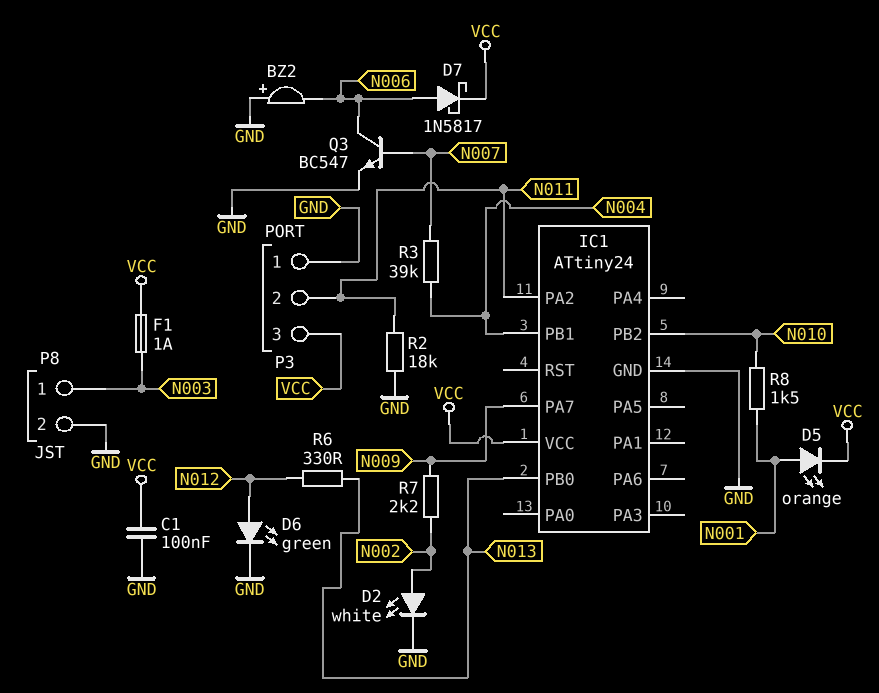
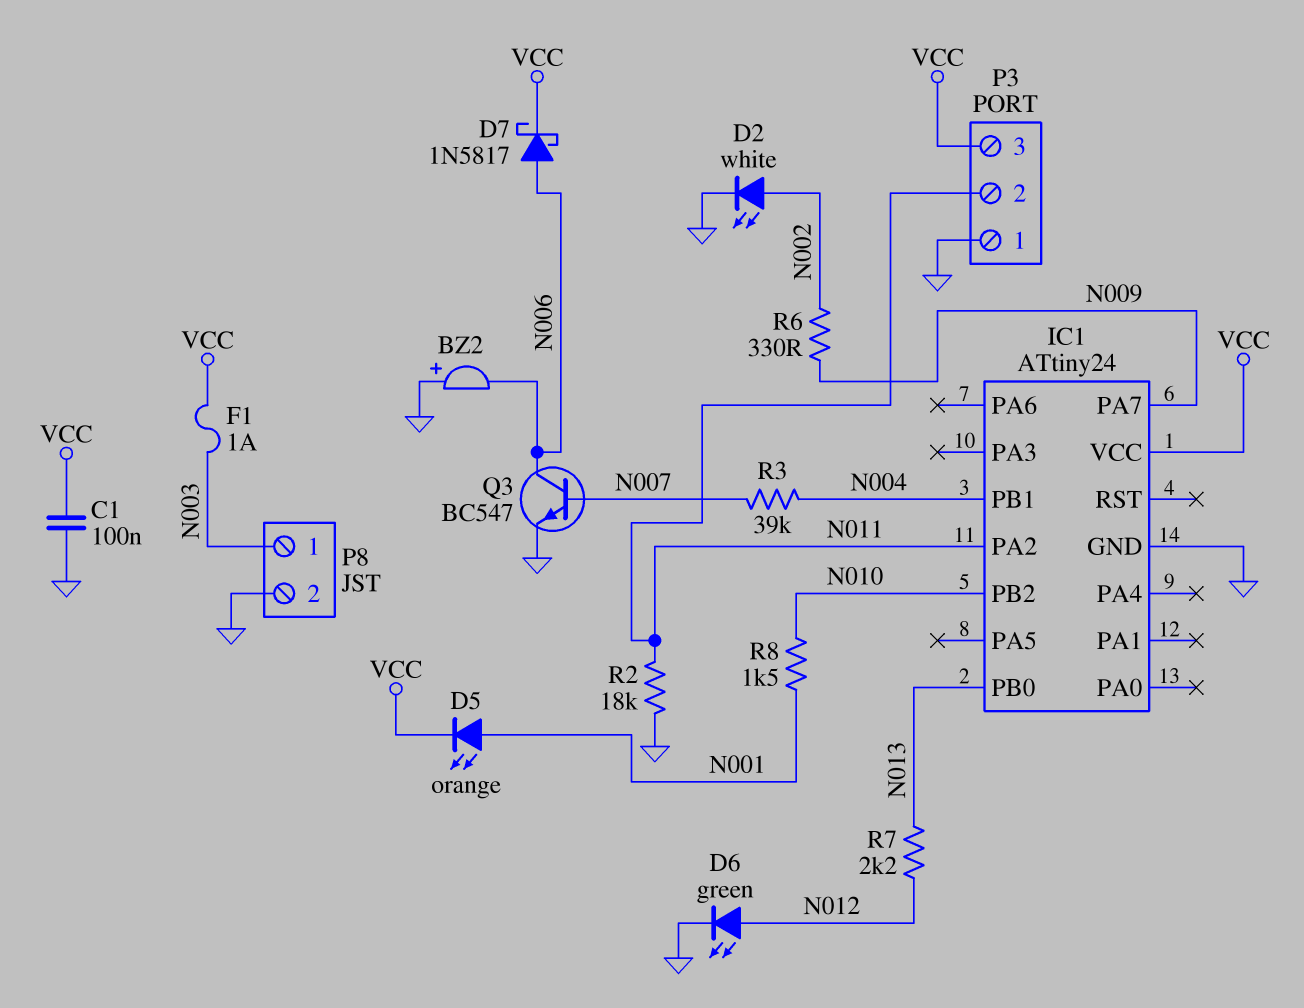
R6: 330 (N012, N013) -> 330 (N002, N009)
R7: 2.2k (N002, N009) -> 2.2k (N012, N013)

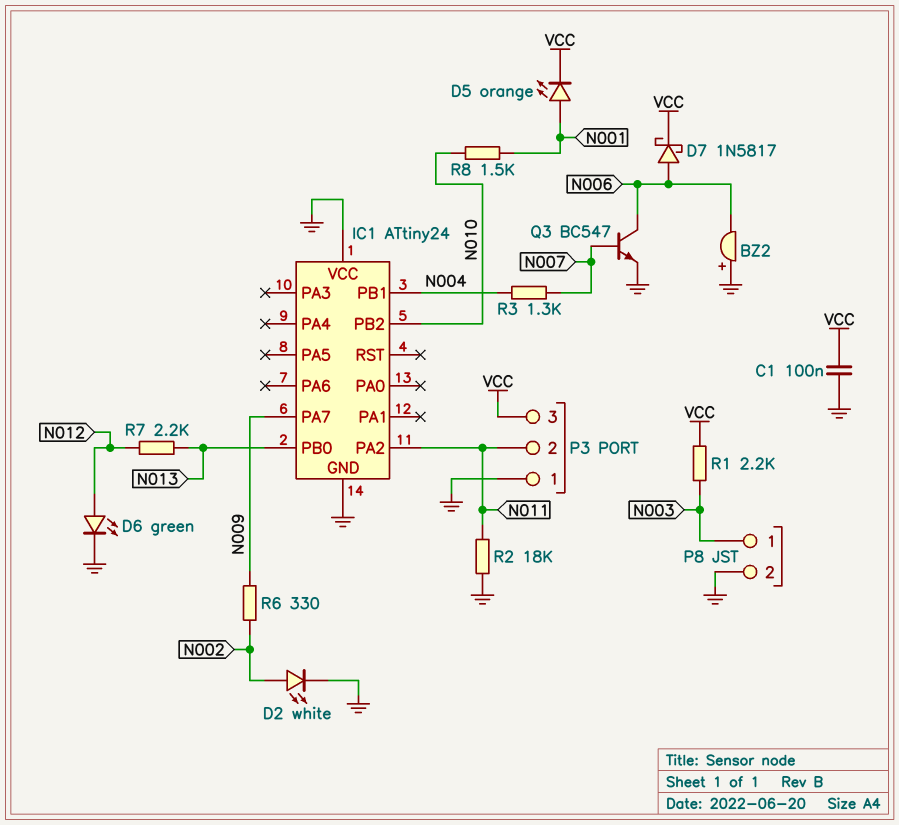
F1: 1A (N003, VCC) -> none
IC1 pin VCC: VCC -> GND
R1: none -> 2.2k (N003, VCC)
R3: 39k (N004, N007) -> 1.3k (N004, N007)

